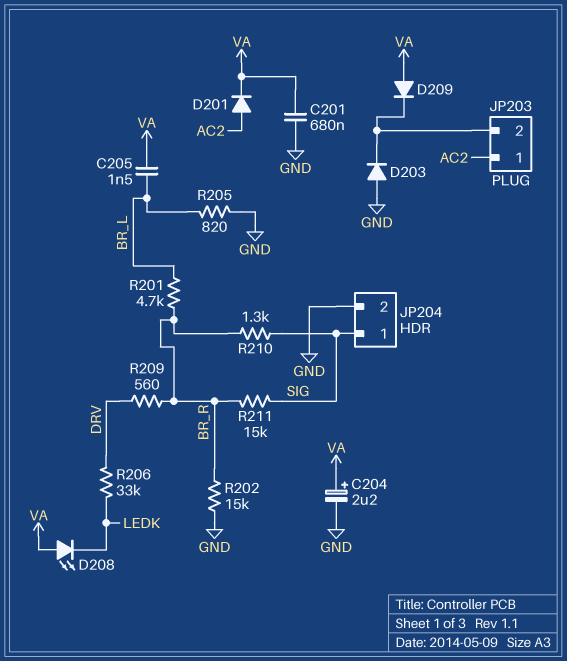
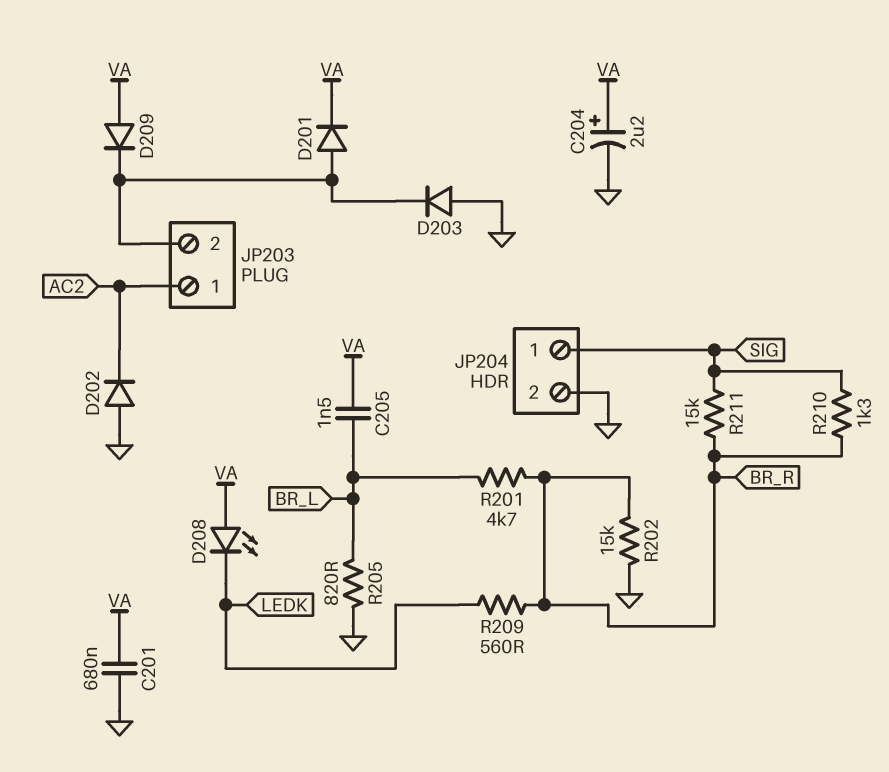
D201: diode (A AC2, K VA) -> diode (A JP203/2, K VA)
D202: none -> diode (A GND, K AC2)
R206: 33k (DRV, LEDK) -> none
R209: 560 (BR_R, DRV) -> 560 (BR_R, LEDK)

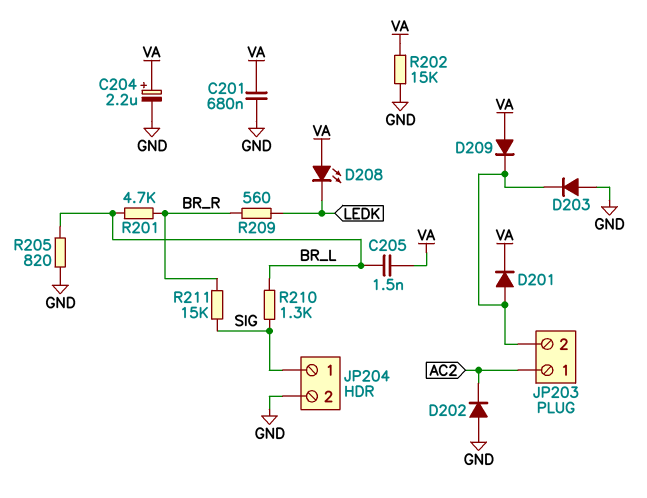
R202: 15k (BR_R, GND) -> 15k (GND, VA)
R210: 1.3k (BR_R, SIG) -> 1.3k (BR_L, SIG)

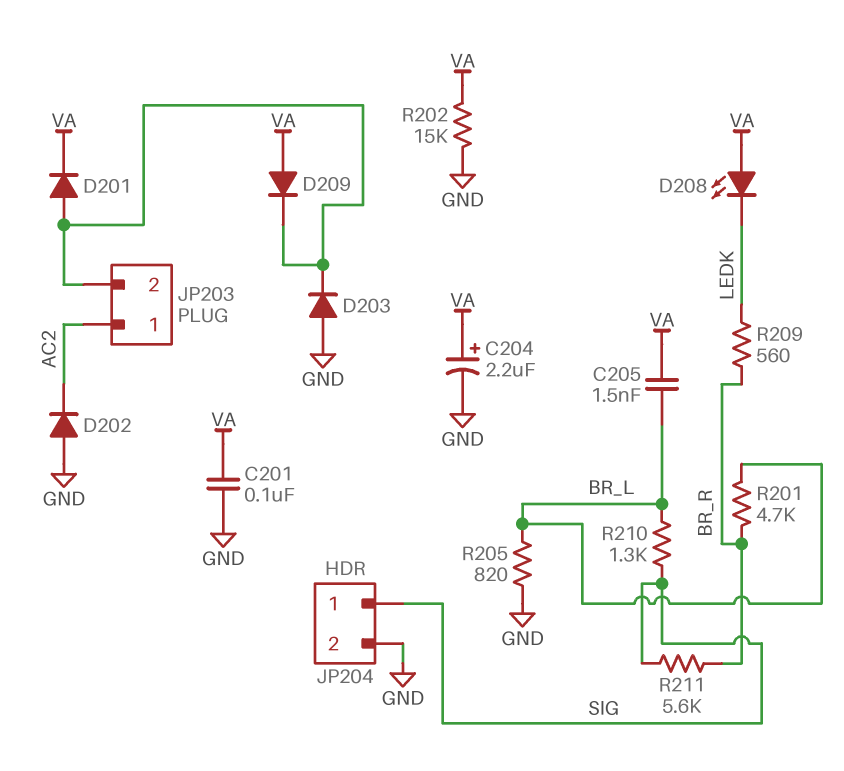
C201: 680nF (GND, VA) -> 100nF (GND, VA)
R211: 15k (BR_R, SIG) -> 5.6k (BR_R, SIG)

